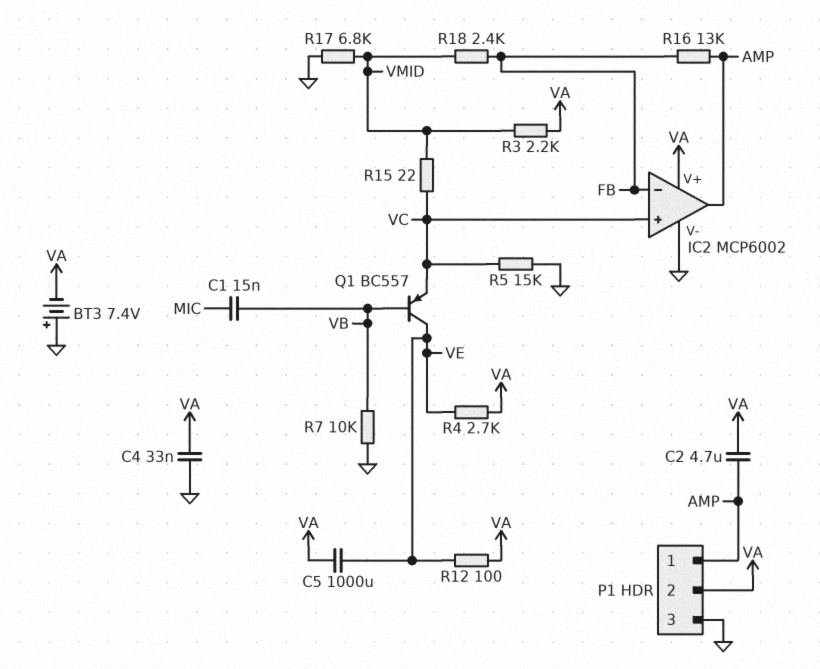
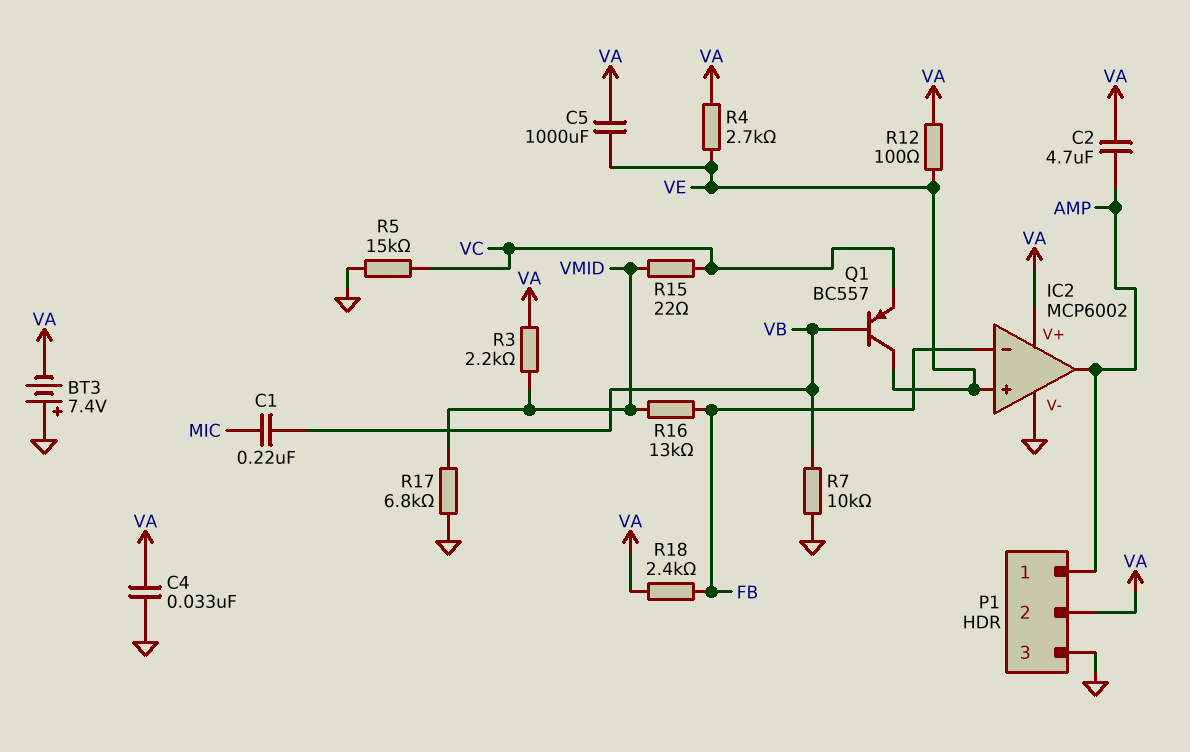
C1: 15nF (MIC, VB) -> 220nF (MIC, VB)
IC2 pin in+: VC -> VE
R16: 13k (AMP, FB) -> 13k (FB, VMID)
R18: 2.4k (FB, VMID) -> 2.4k (FB, VA)

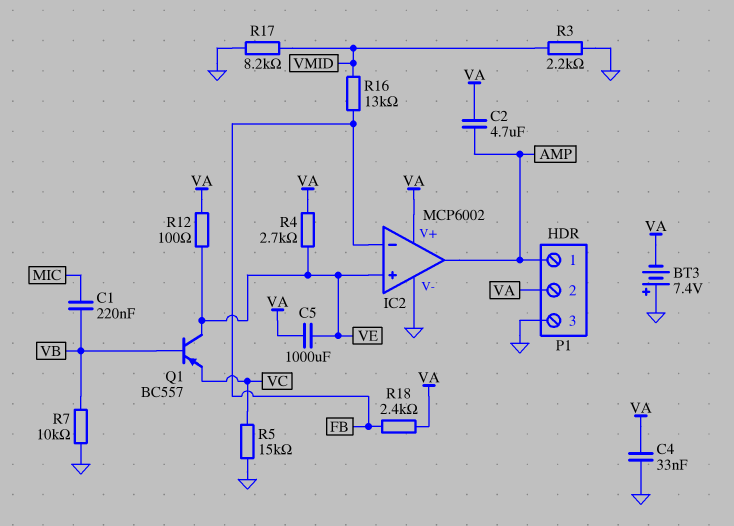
R3: 2.2k (VA, VMID) -> 2.2k (GND, VMID)
R15: 22 (VC, VMID) -> none
R17: 6.8k (GND, VMID) -> 8.2k (GND, VMID)

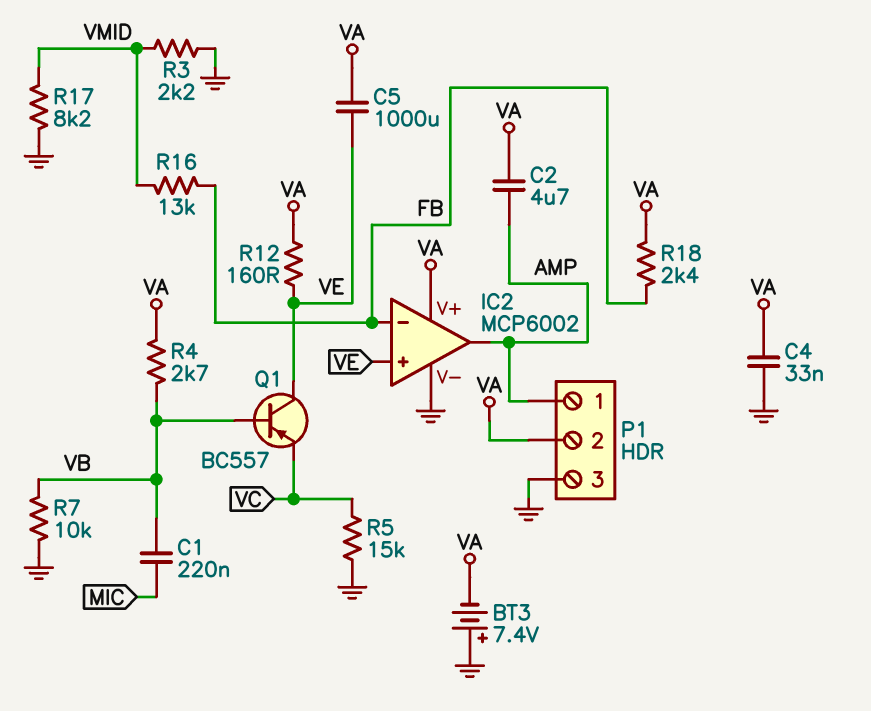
R4: 2.7k (VA, VE) -> 2.7k (VA, VB)
R12: 100 (VA, VE) -> 160 (VA, VE)

